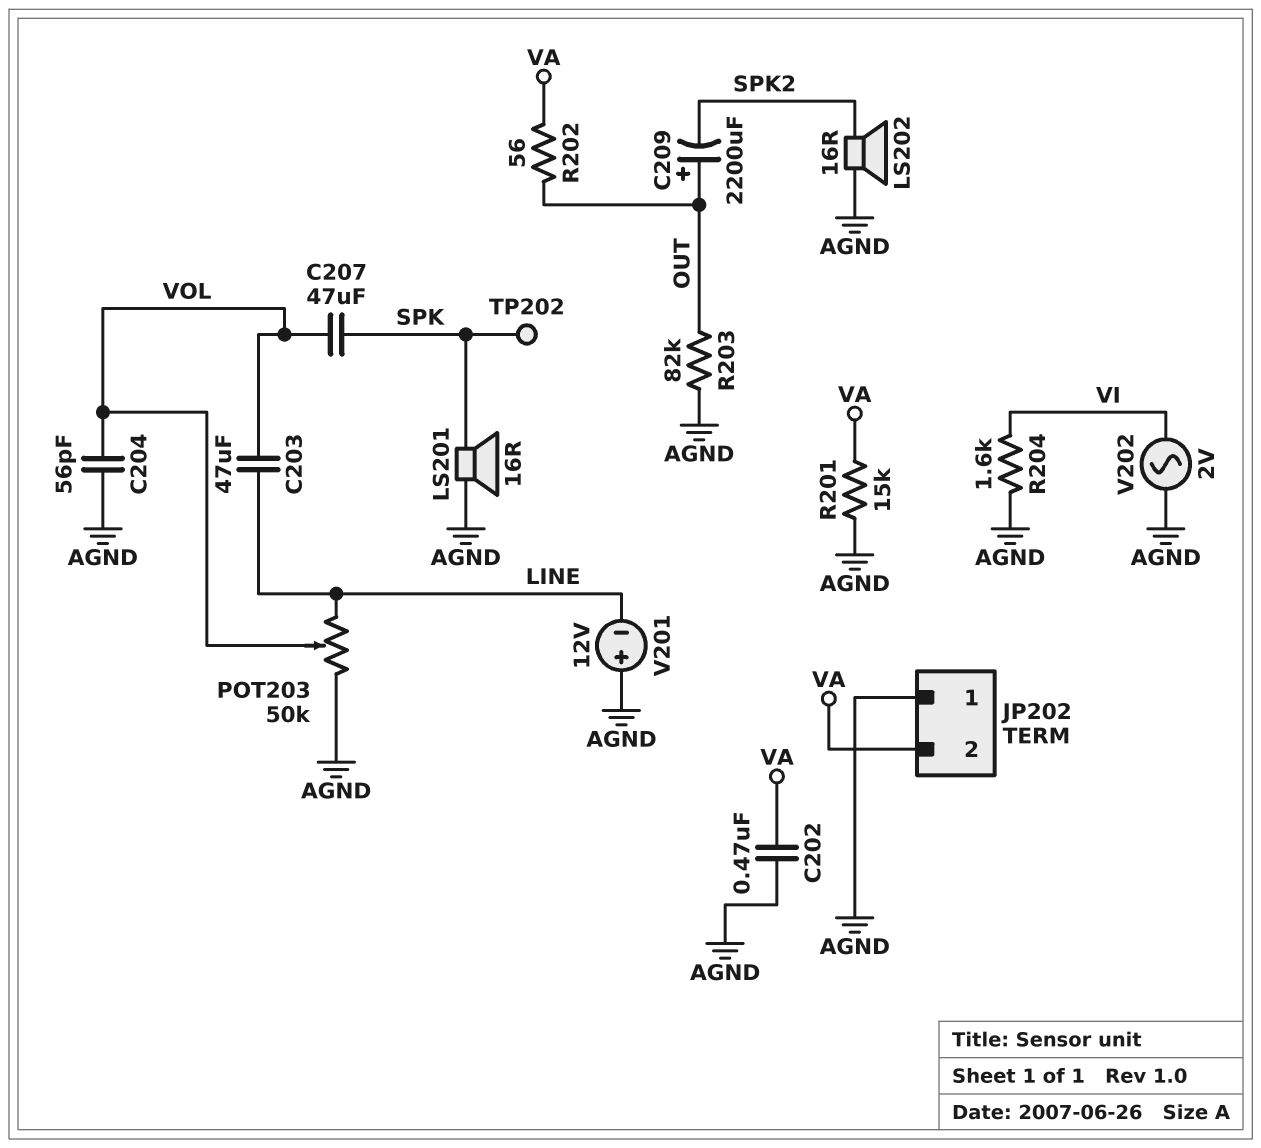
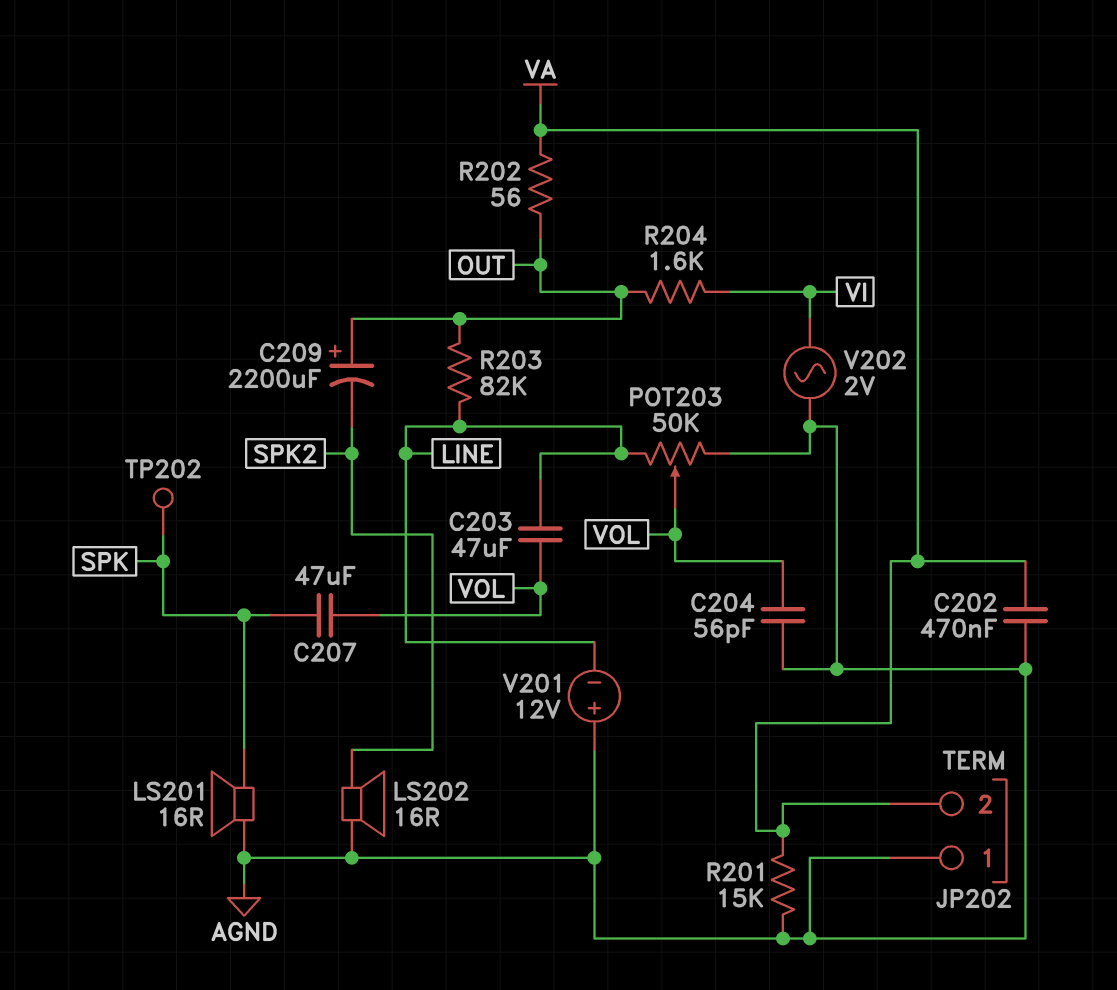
R203: 82k (AGND, OUT) -> 82k (LINE, OUT)
R204: 1.6k (AGND, VI) -> 1.6k (OUT, VI)

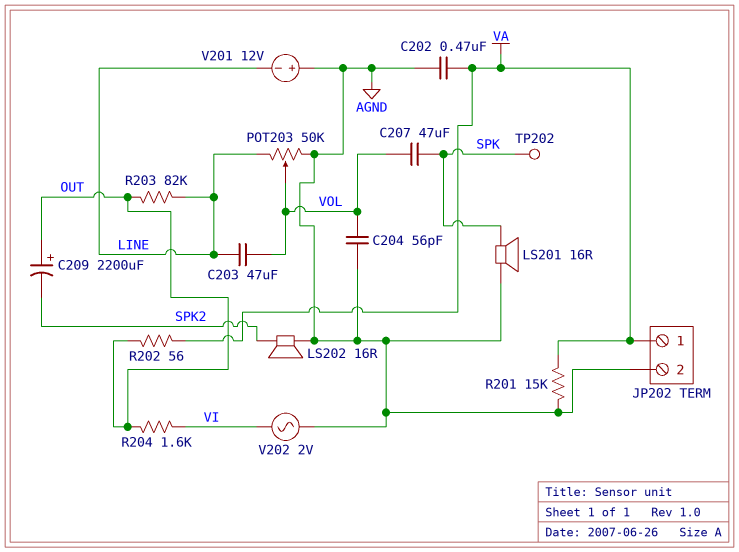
JP202 pin 1: AGND -> VA
JP202 pin 2: VA -> AGND

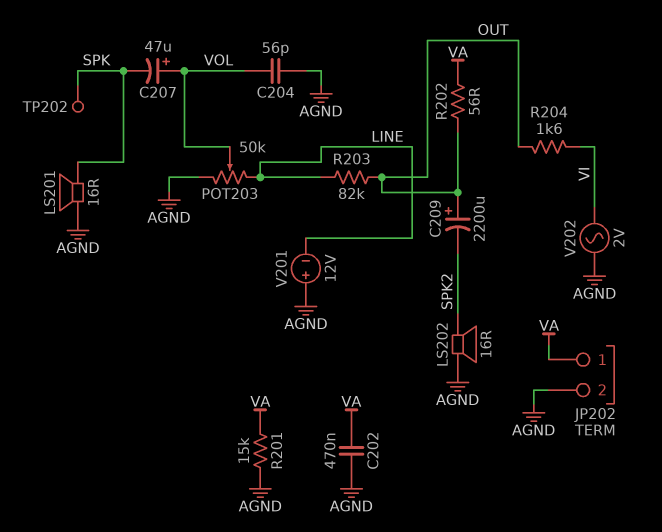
C203: 47uF (LINE, VOL) -> none
C207: 47uF (SPK, VOL) -> 47uF (plus VOL, minus SPK)

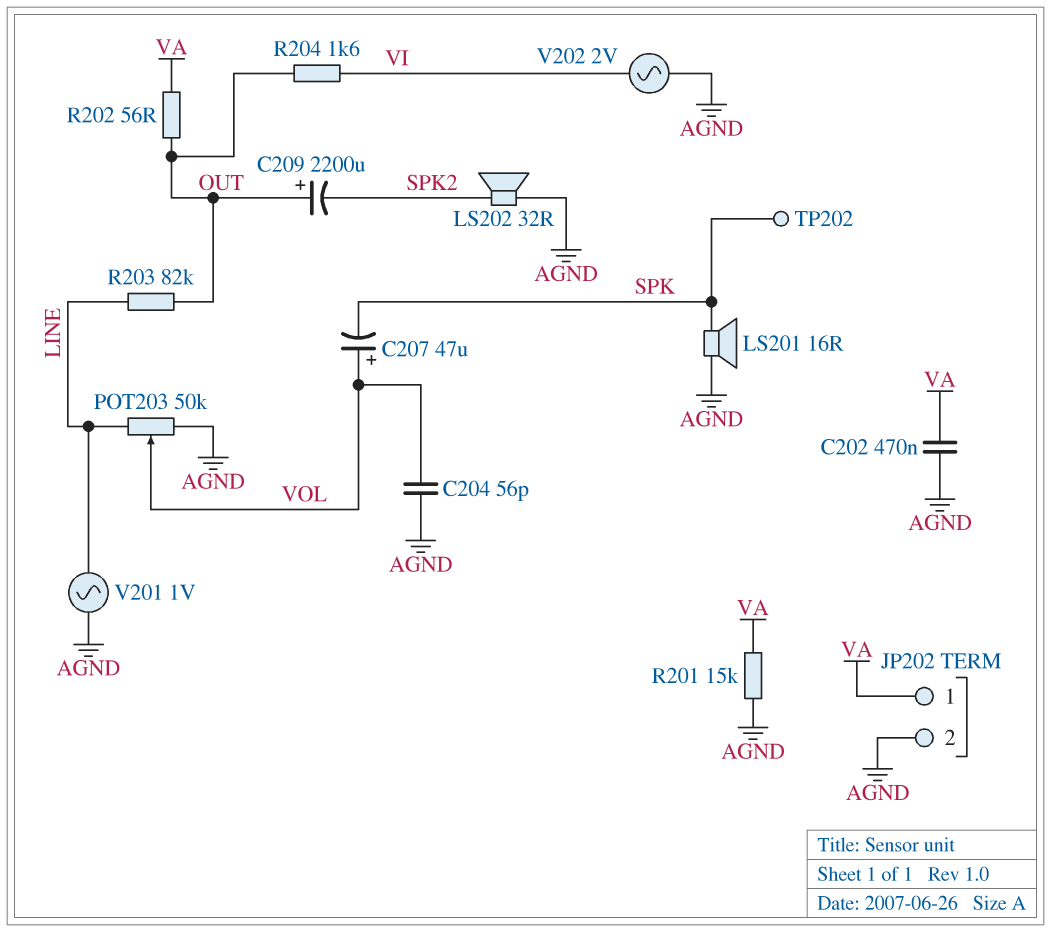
LS202: speaker 16R (AGND, SPK2) -> speaker 32R (AGND, SPK2)
V201: 12V (plus AGND, minus LINE) -> AC 1V (AGND, LINE)

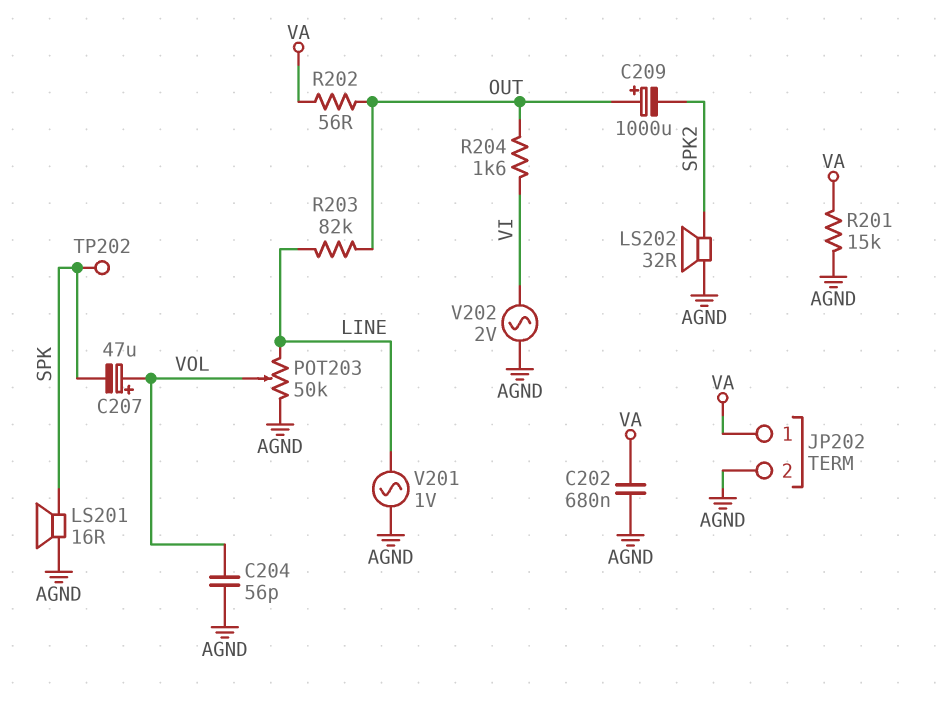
C202: 470nF (AGND, VA) -> 680nF (AGND, VA)
C209: 2200uF (plus OUT, minus SPK2) -> 1000uF (plus OUT, minus SPK2)

